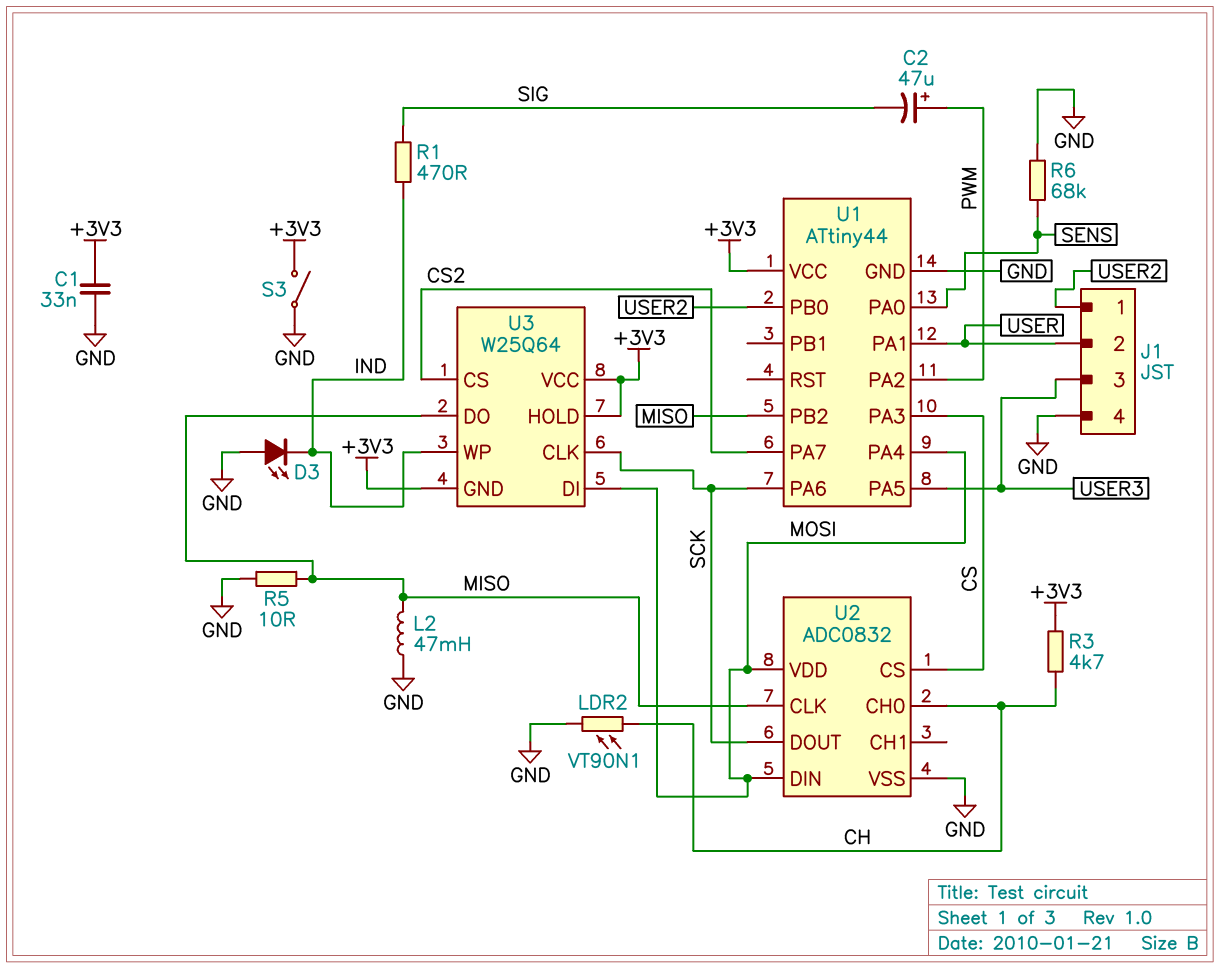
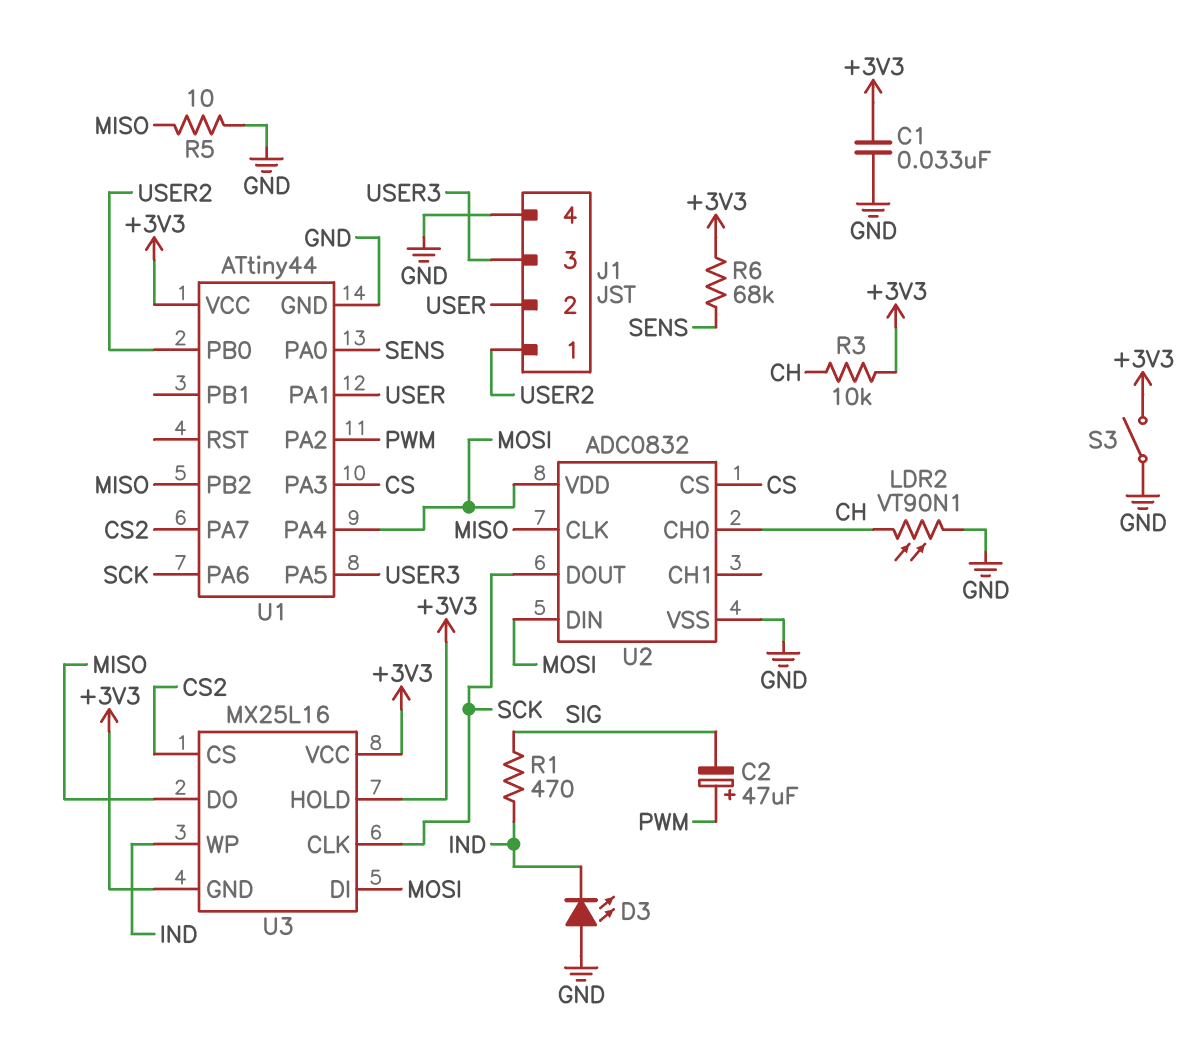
L2: 47mH (GND, MISO) -> none
R3: 4.7k (+3V3, CH) -> 10k (+3V3, CH)
R6: 68k (GND, SENS) -> 68k (+3V3, SENS)
U3: W25Q64 -> MX25L16

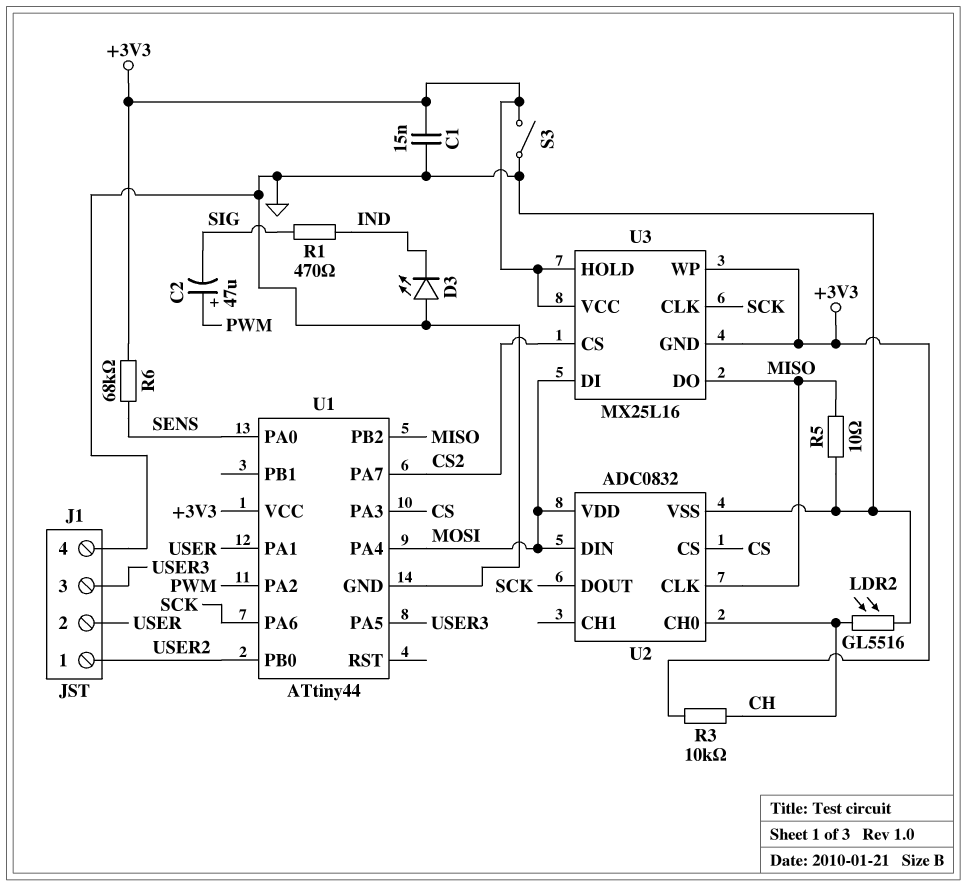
C1: 33nF (+3V3, GND) -> 15nF (+3V3, GND)
LDR2: VT90N1 (CH, GND) -> GL5516 (CH, GND)
U3 pin WP: IND -> +3V3

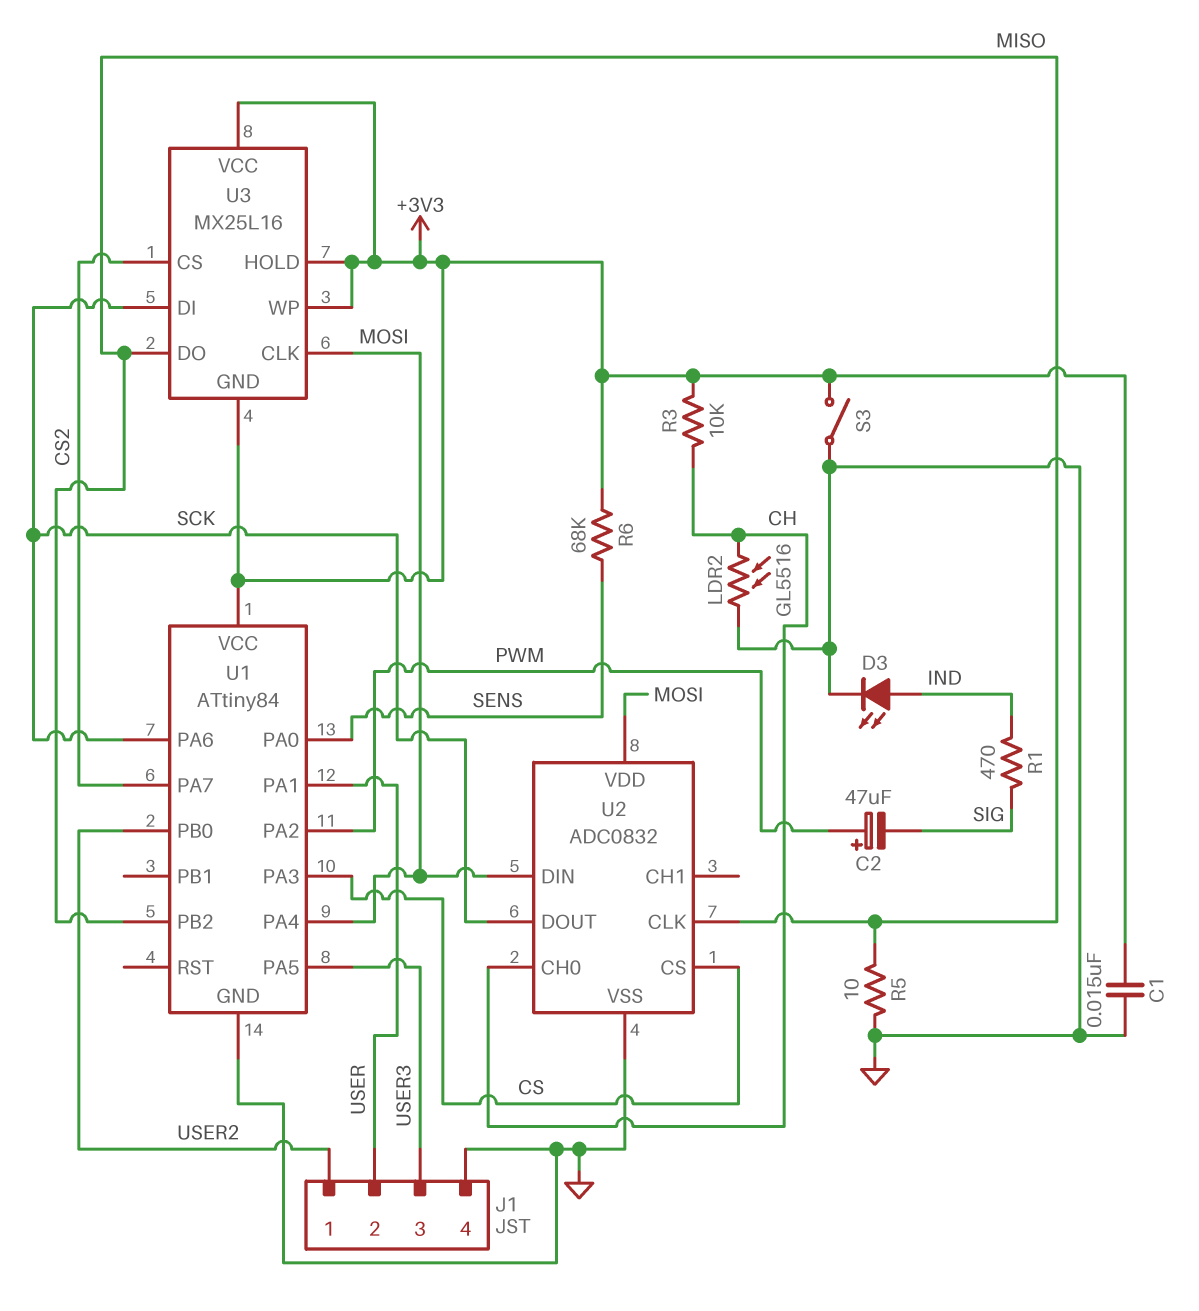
D3: LED (A GND, K IND) -> LED (A IND, K GND)
U1: ATtiny44 -> ATtiny84
U3 pin CLK: SCK -> MOSI
U3 pin DI: MOSI -> SCK

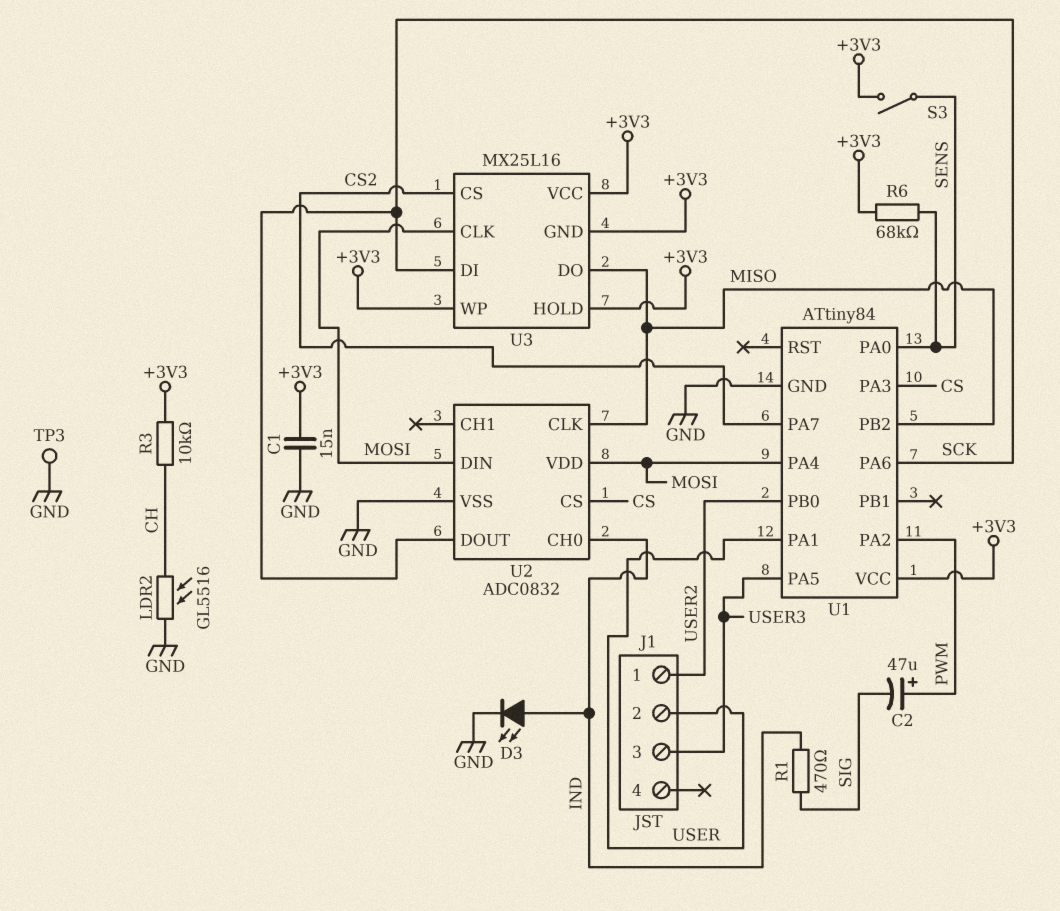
J1 pin 4: GND -> none
R5: 10 (GND, MISO) -> none
S3: switch (+3V3, GND) -> switch (+3V3, SENS)
TP3: none -> test point (GND)
U2 pin CH0: CH -> IND

